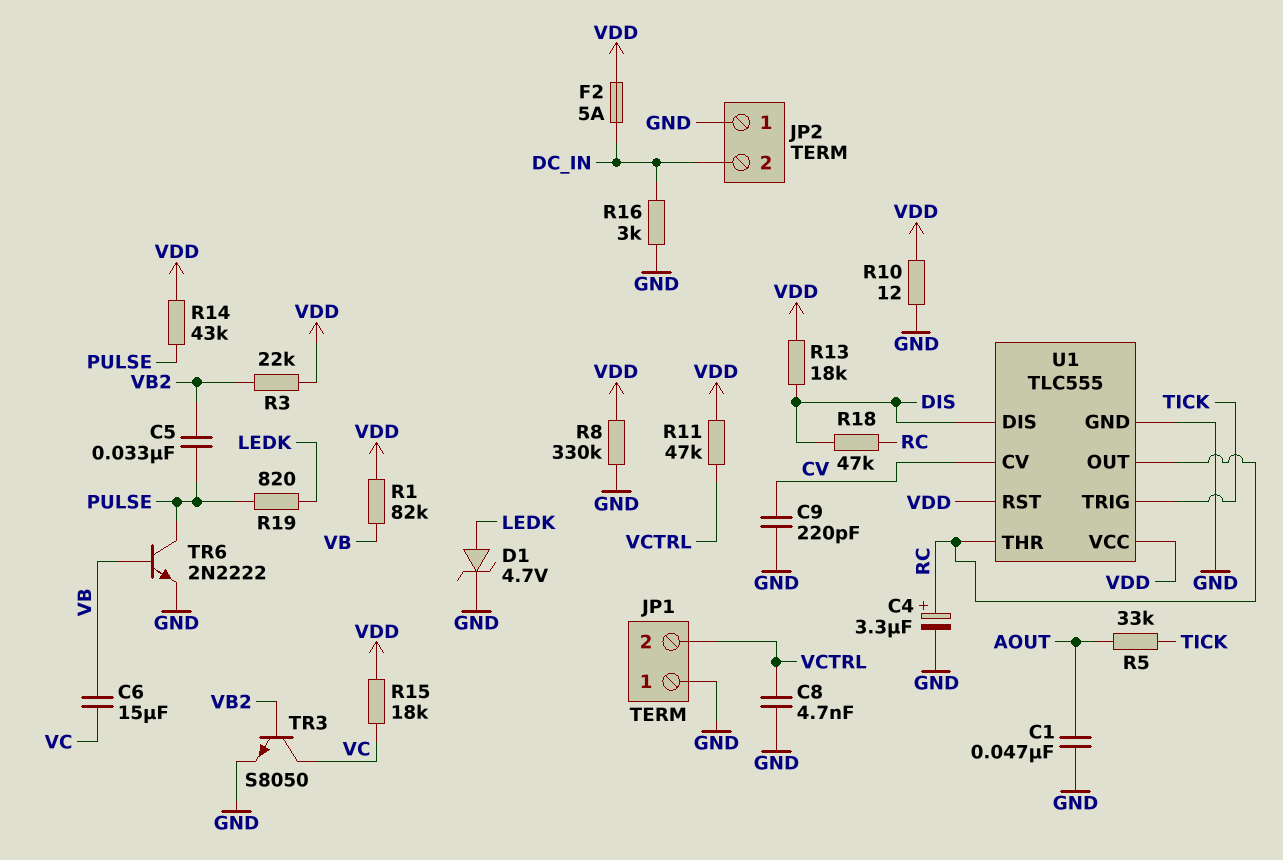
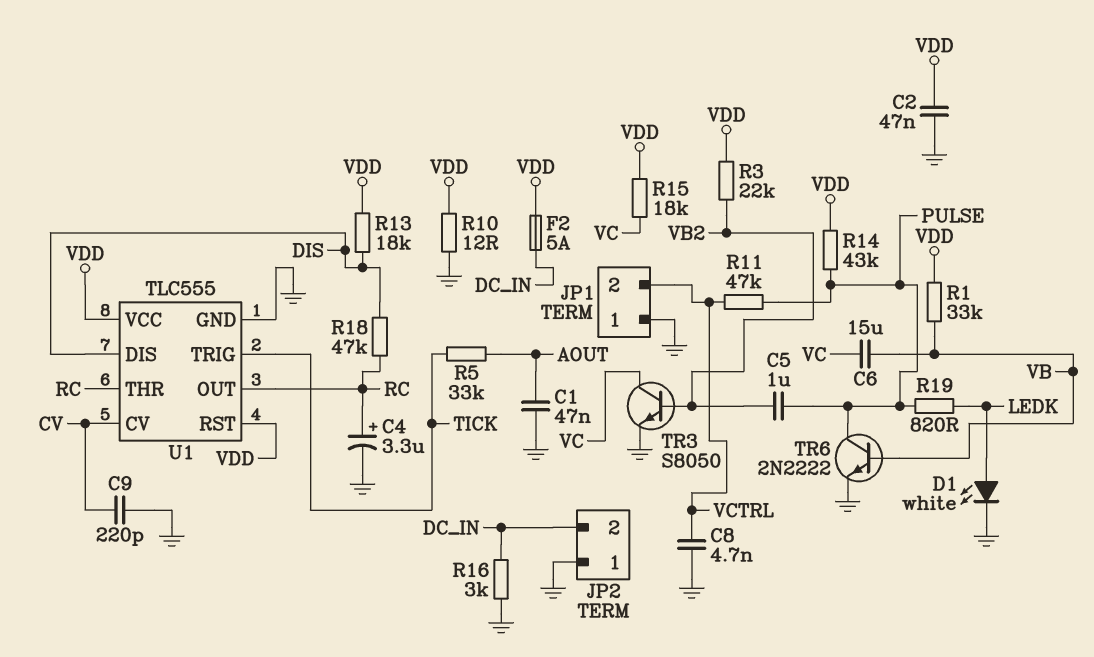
C2: none -> 47nF (GND, VDD)
C5: 33nF (PULSE, VB2) -> 1uF (PULSE, VB2)
D1: zener 4.7V (A LEDK, K GND) -> LED white (A LEDK, K GND)
R1: 82k (VB, VDD) -> 33k (VB, VDD)
R8: 330k (GND, VDD) -> none
R11: 47k (VCTRL, VDD) -> 47k (PULSE, VCTRL)

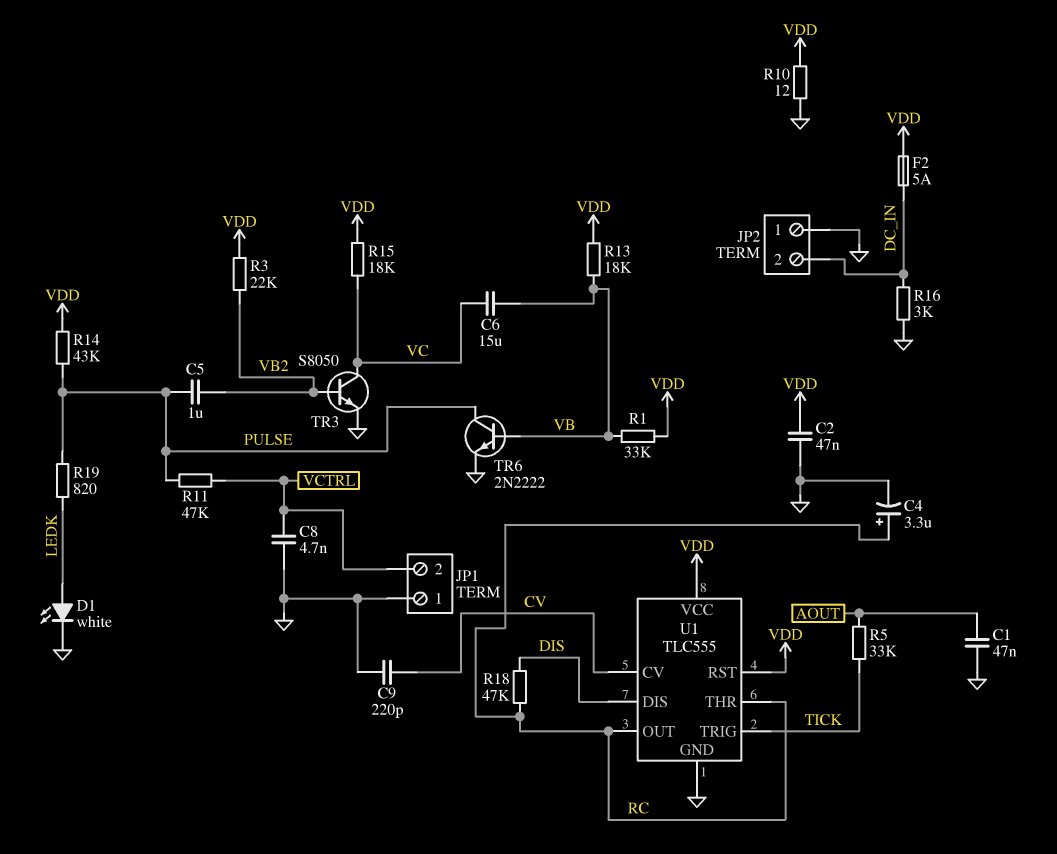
R13: 18k (DIS, VDD) -> 18k (VB, VDD)

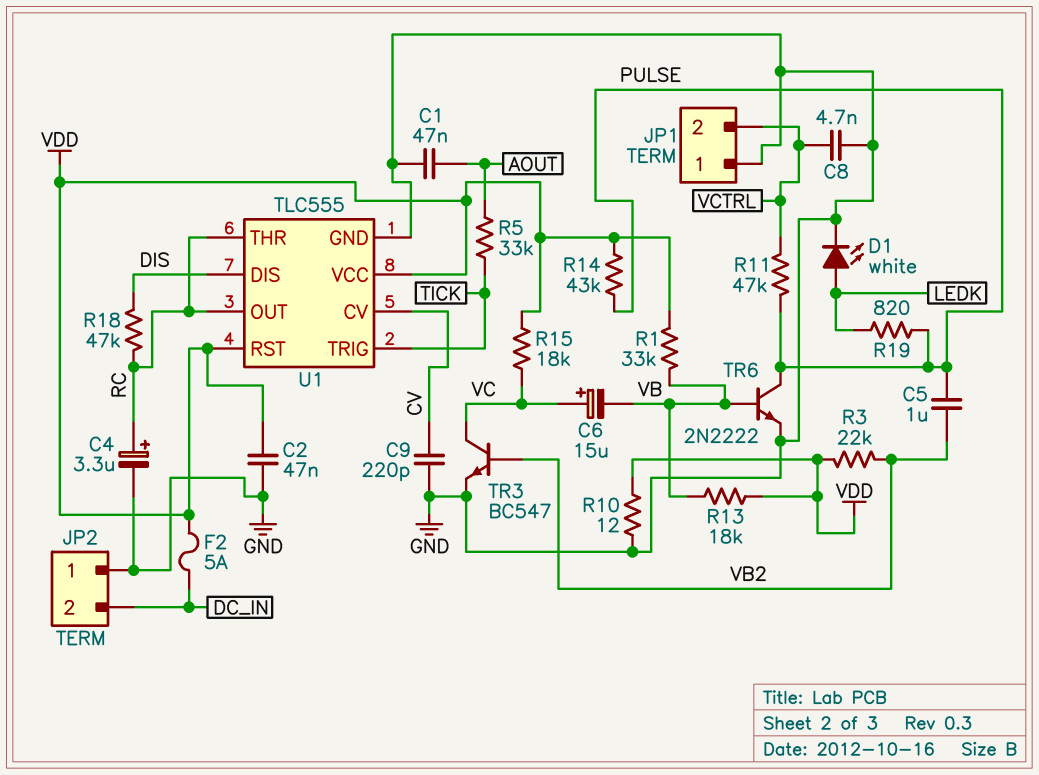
C6: 15uF (VB, VC) -> 15uF (plus VC, minus VB)
R16: 3k (DC_IN, GND) -> none
TR3: NPN S8050 (B VB2, C VC, E GND) -> NPN BC547 (B VB2, C VC, E GND)

